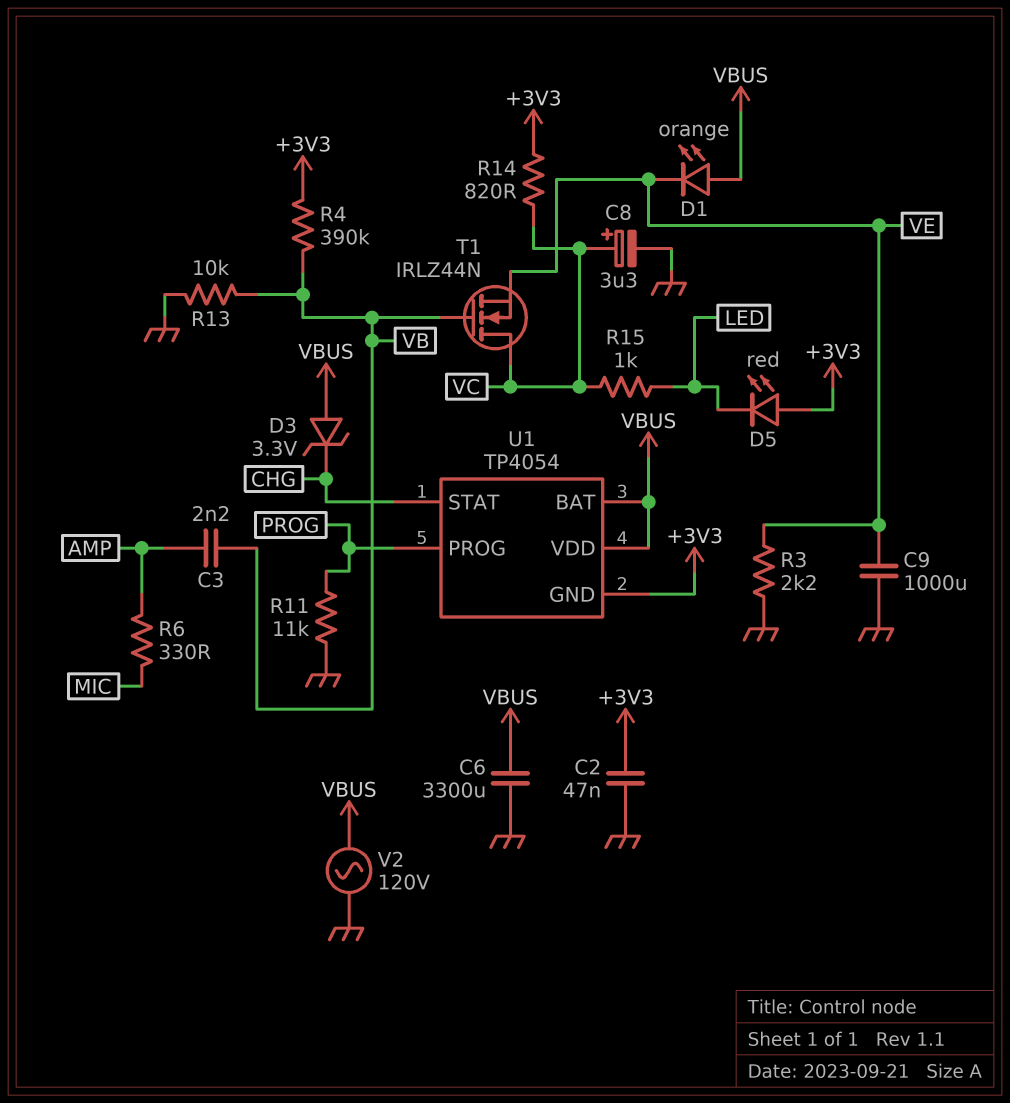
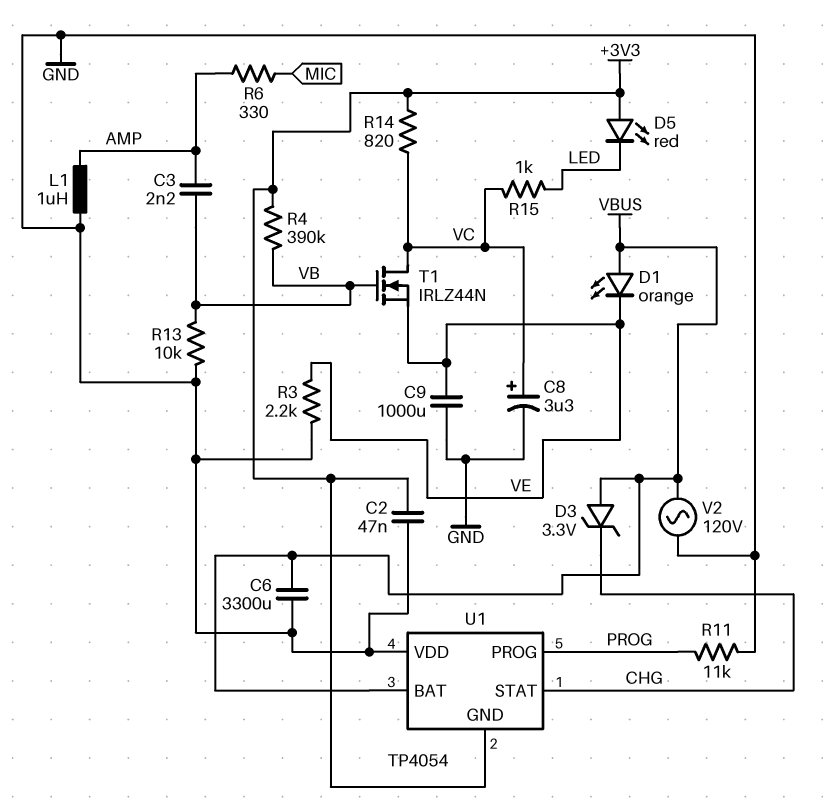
L1: none -> 1uH (AMP, GND)
U1 pin VDD: VBUS -> GND

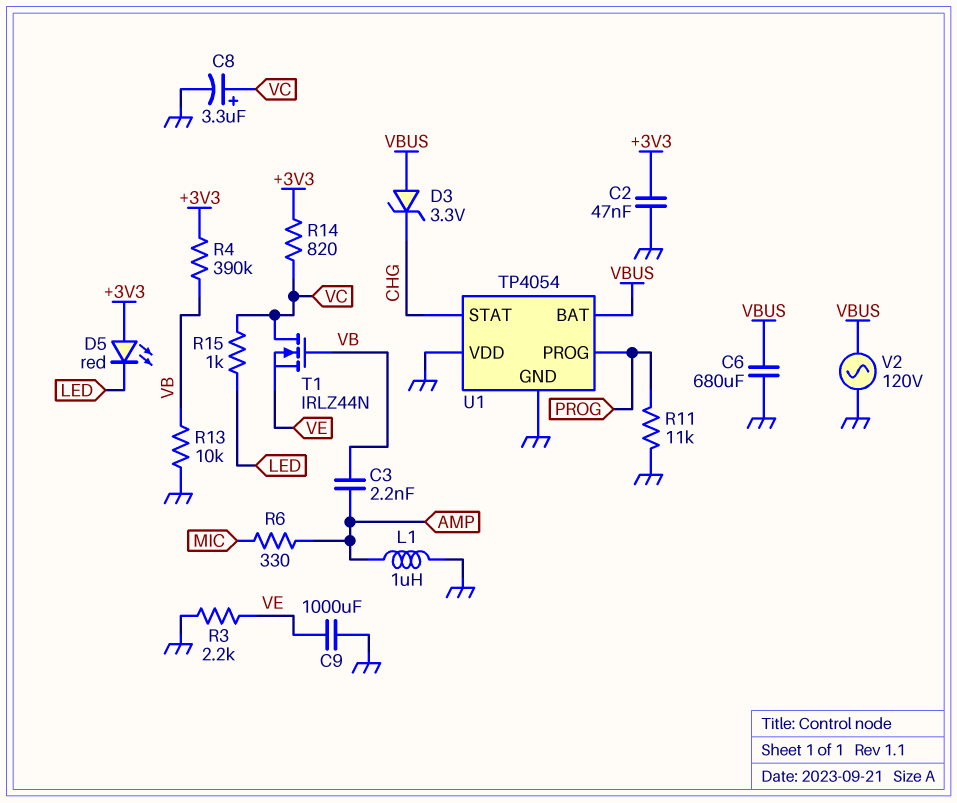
C6: 3300uF (GND, VBUS) -> 680uF (GND, VBUS)
D1: LED orange (A VBUS, K VE) -> none
U1 pin GND: +3V3 -> GND

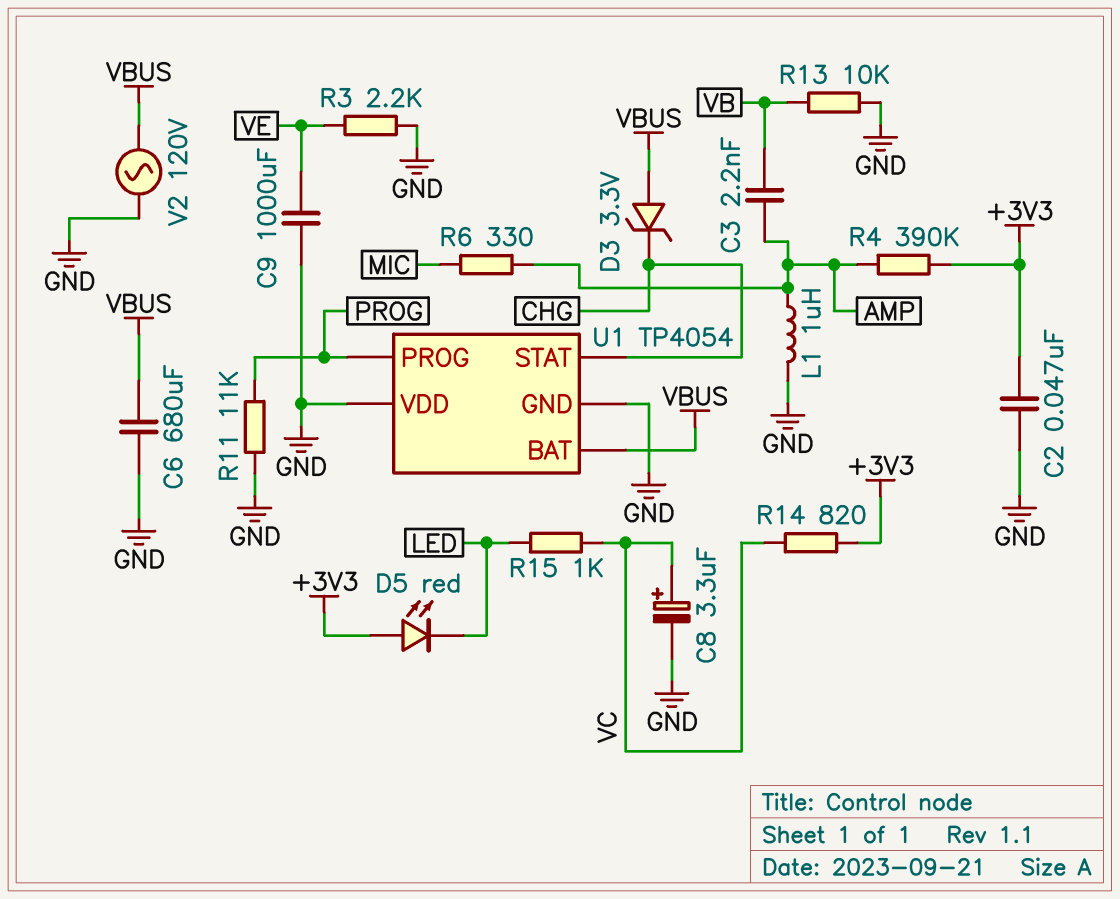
R4: 390k (+3V3, VB) -> 390k (+3V3, AMP)
T1: NMOS IRLZ44N (G VB, D VC, S VE) -> none

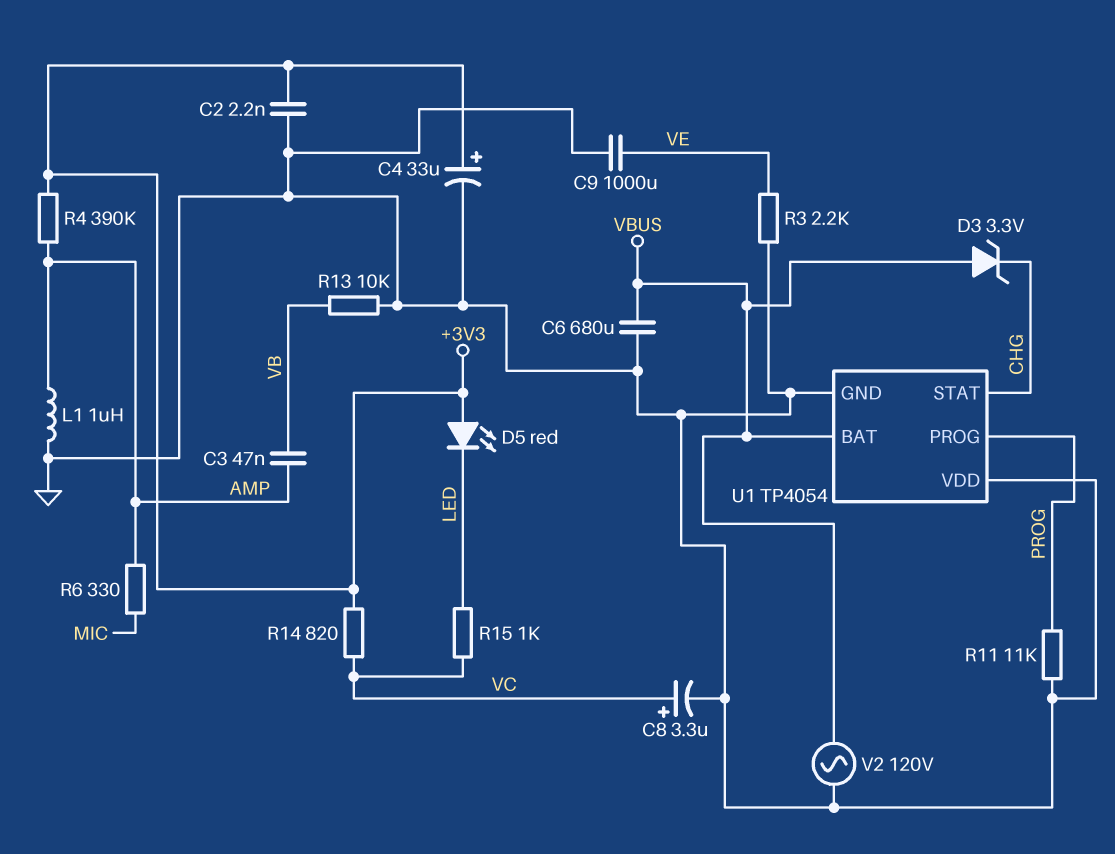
C2: 47nF (+3V3, GND) -> 2.2nF (+3V3, GND)
C3: 2.2nF (AMP, VB) -> 47nF (AMP, VB)
C4: none -> 33uF (plus +3V3, minus GND)

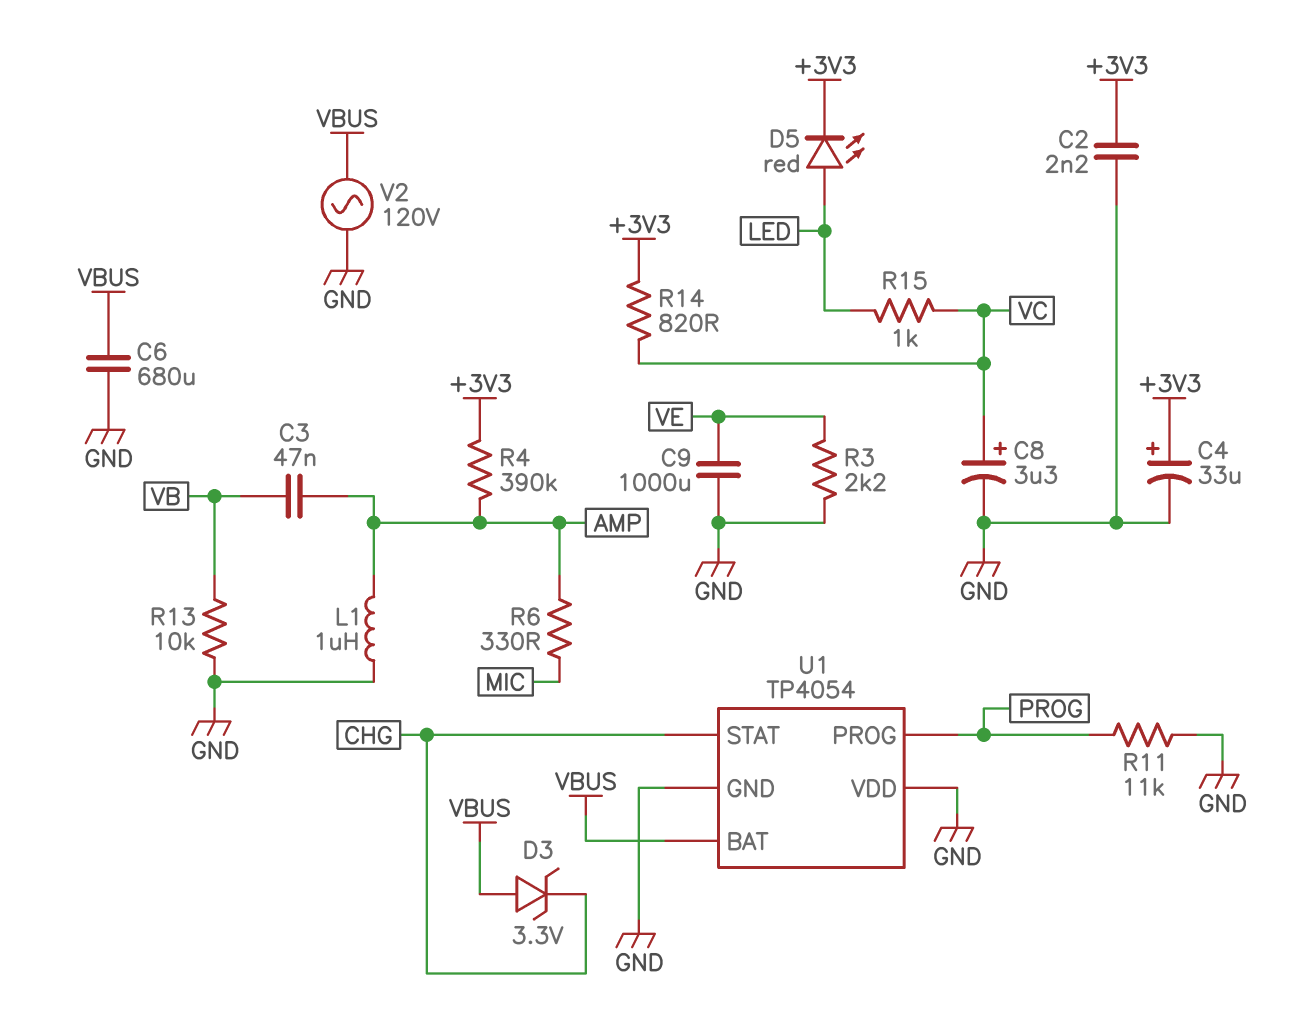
D5: LED red (A +3V3, K LED) -> LED red (A LED, K +3V3)

